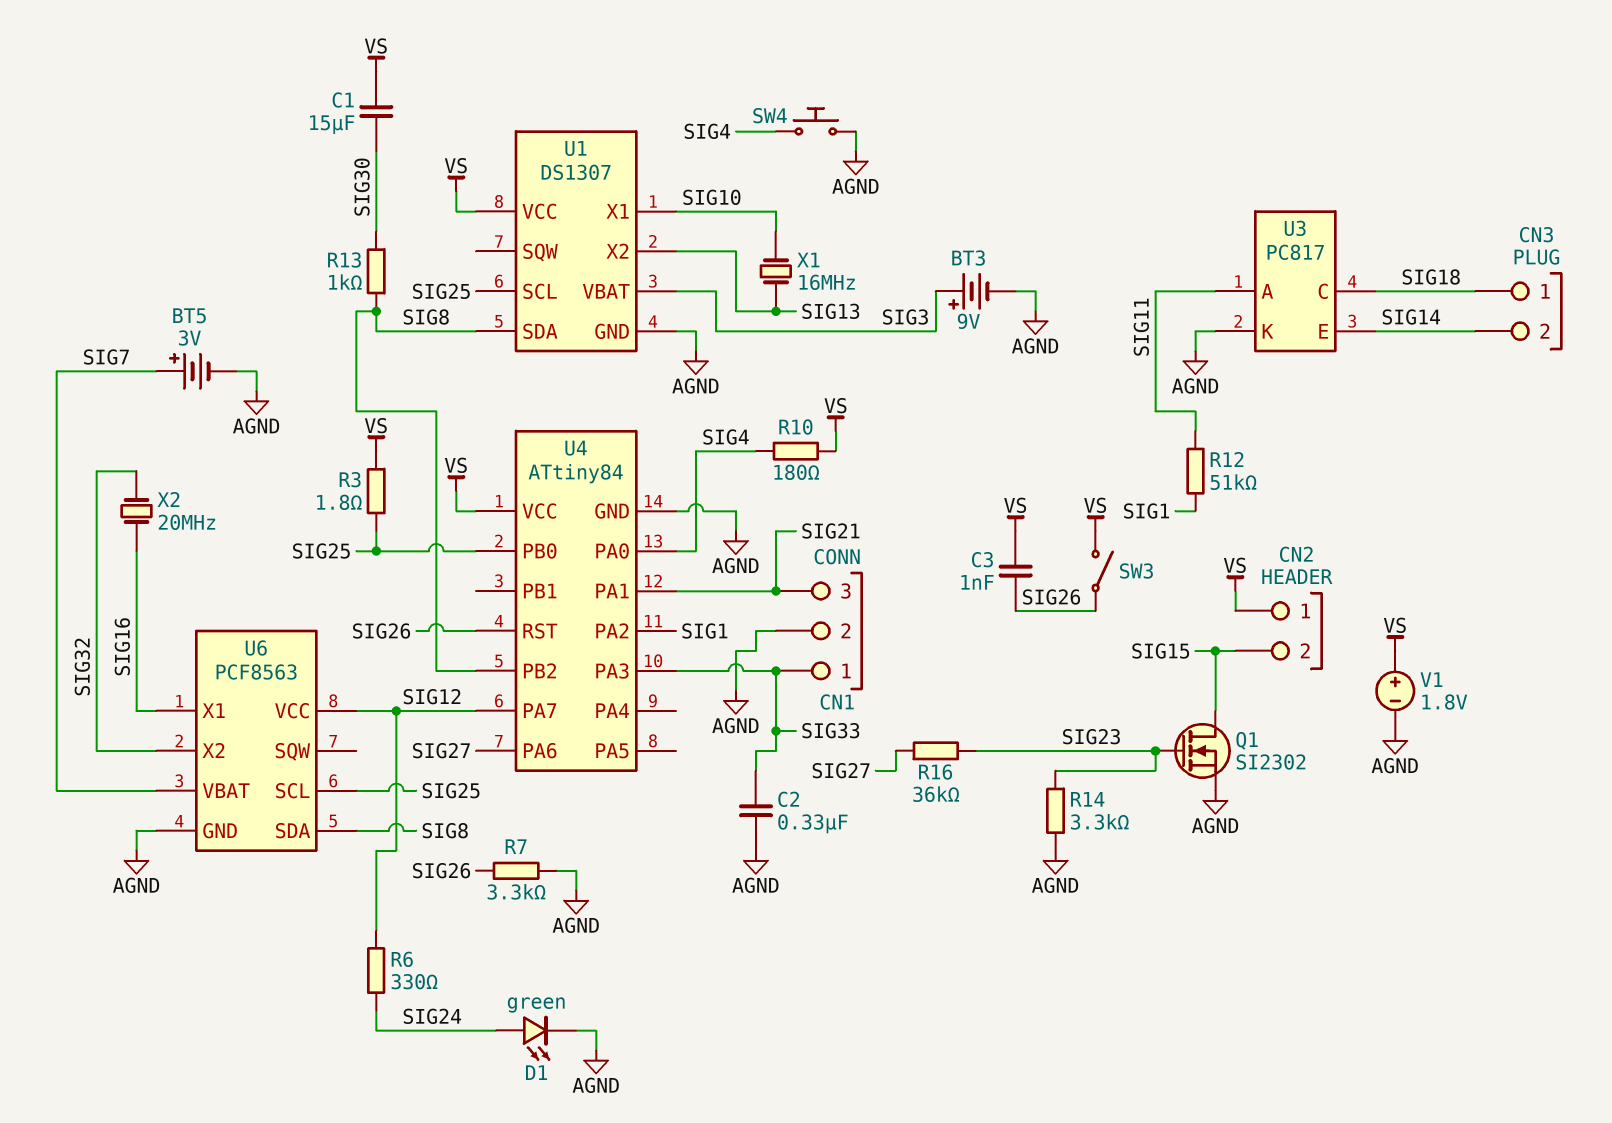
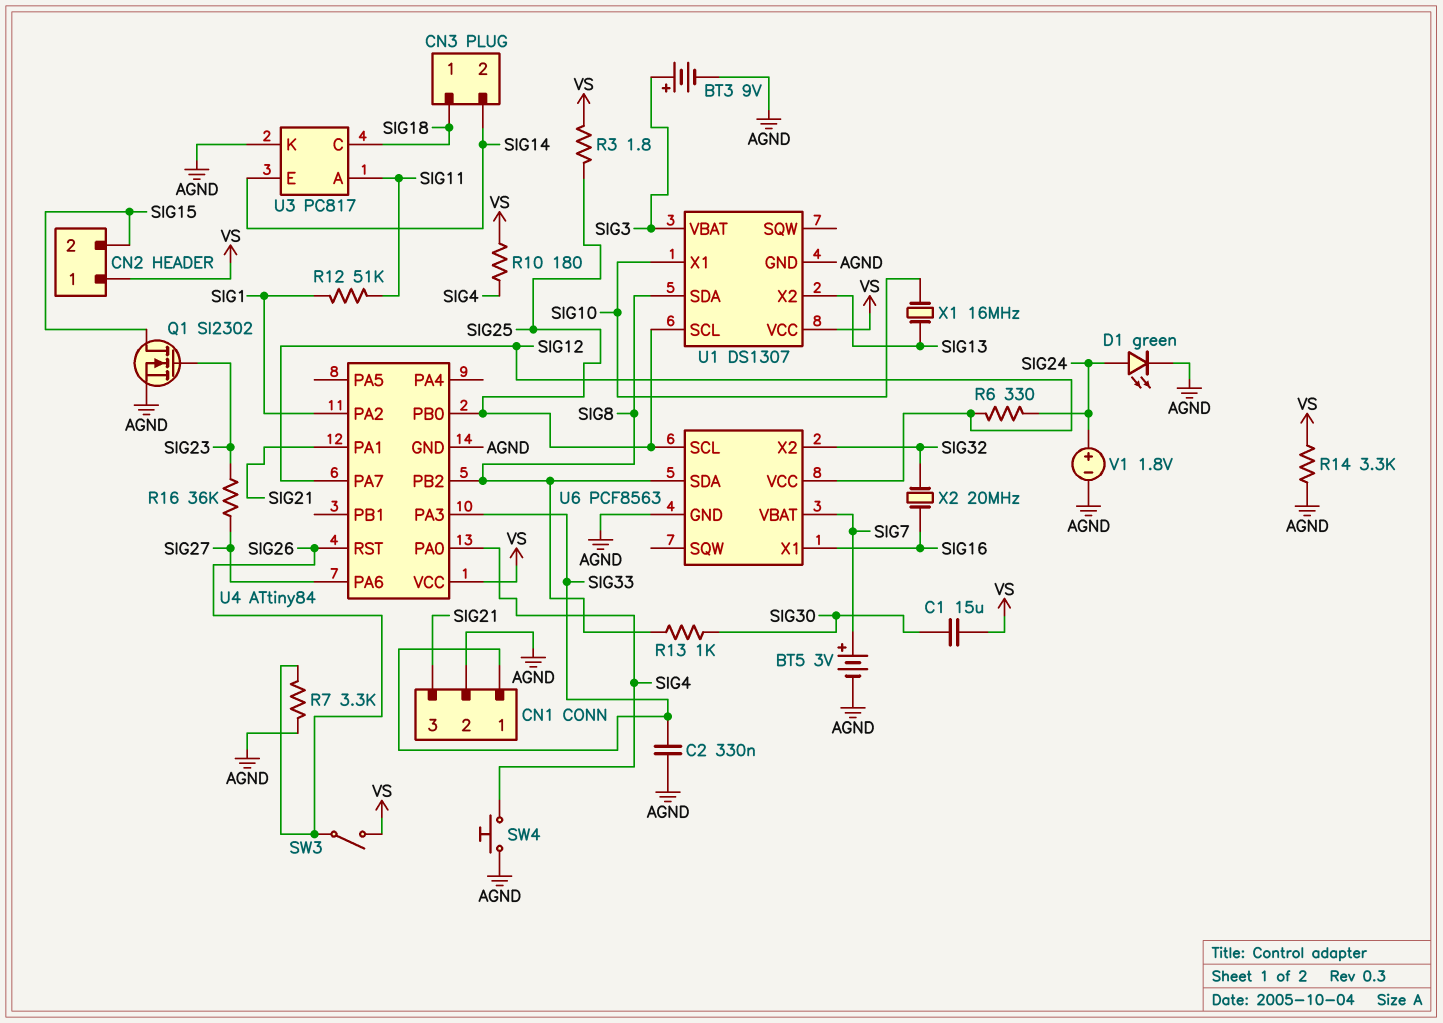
C3: 1nF (SIG26, VS) -> none
R14: 3.3k (AGND, SIG23) -> 3.3k (AGND, VS)
V1: 1.8V (plus VS, minus AGND) -> 1.8V (plus SIG24, minus AGND)

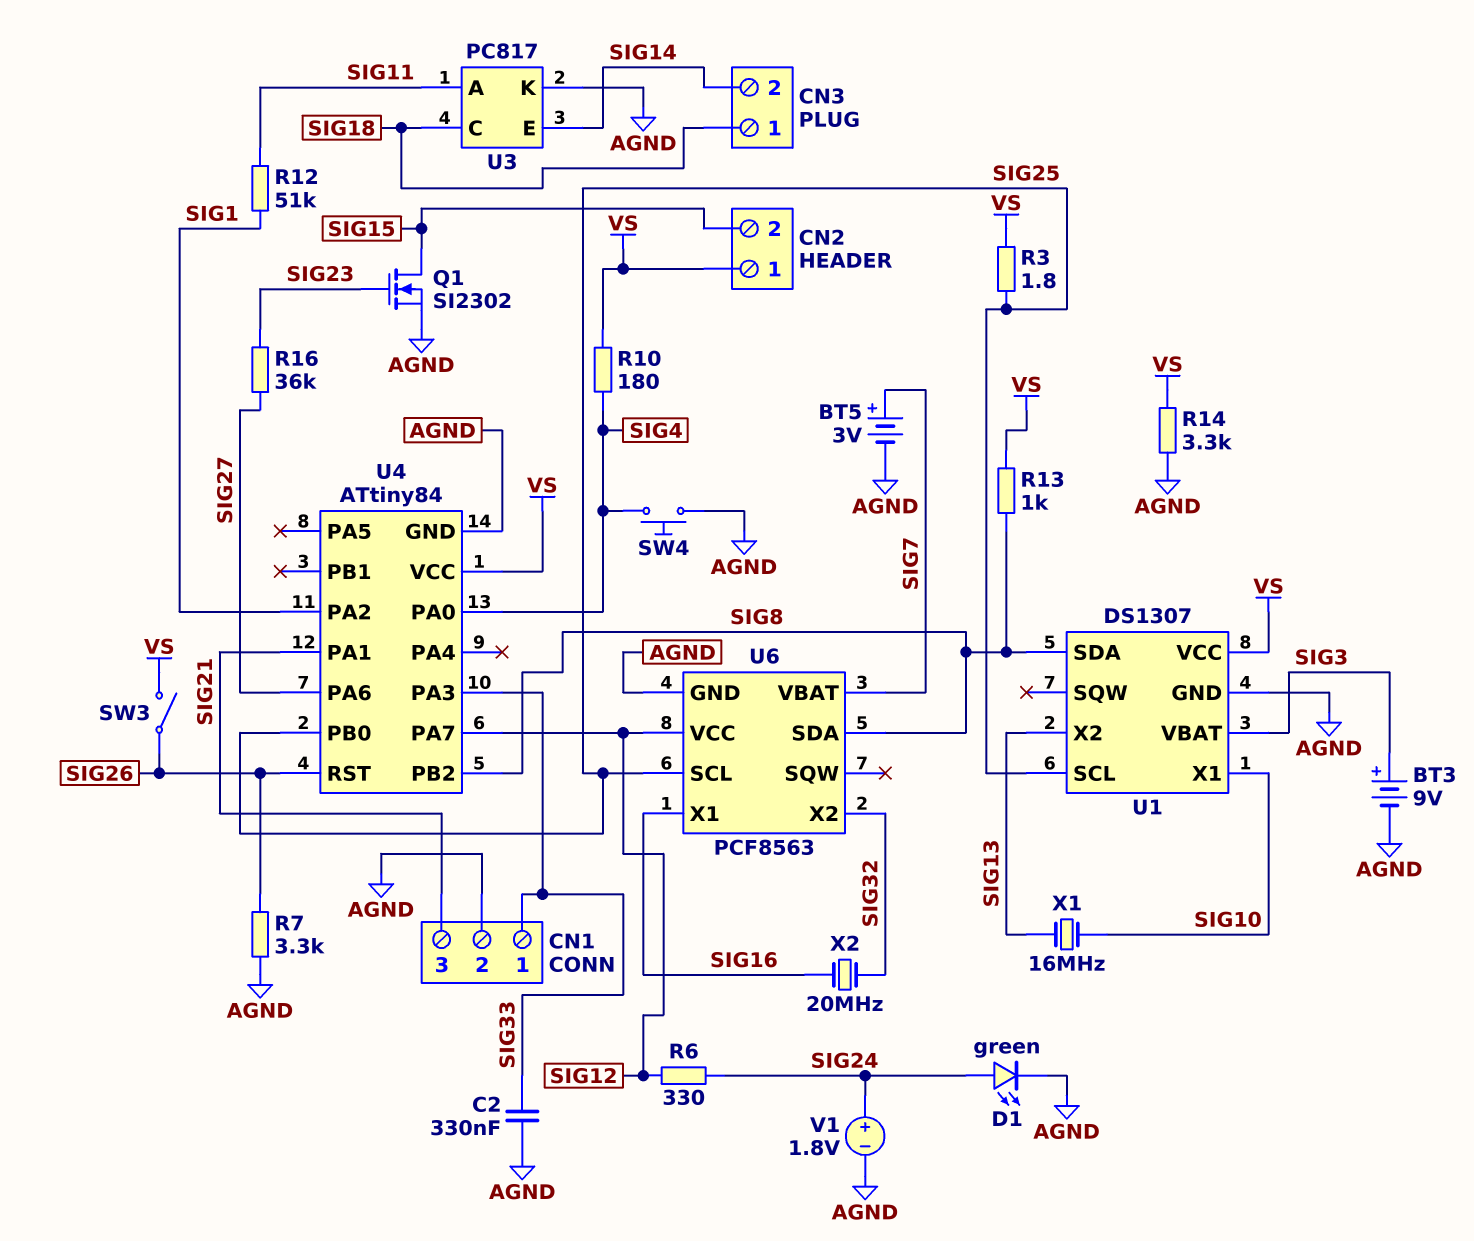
C1: 15uF (SIG30, VS) -> none
R13: 1k (SIG8, SIG30) -> 1k (SIG8, VS)

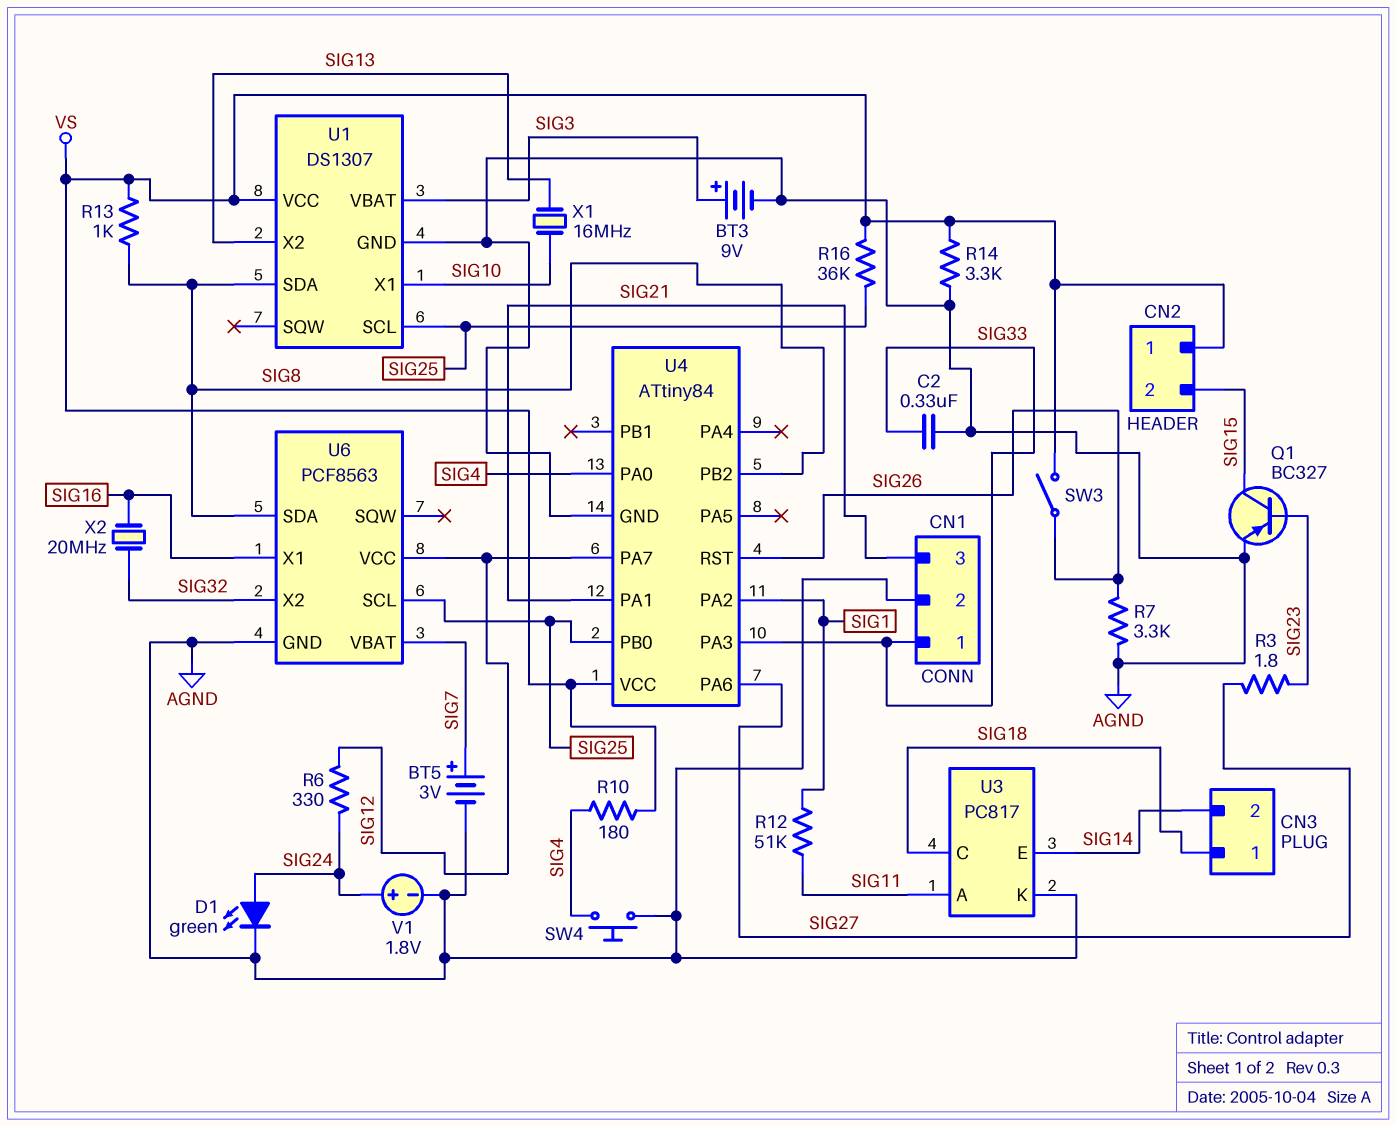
Q1: NMOS SI2302 (G SIG23, D SIG15, S AGND) -> PNP BC327 (B SIG23, C SIG15, E AGND)
R3: 1.8 (SIG25, VS) -> 1.8 (SIG23, SIG27)
R16: 36k (SIG23, SIG27) -> 36k (SIG25, VS)

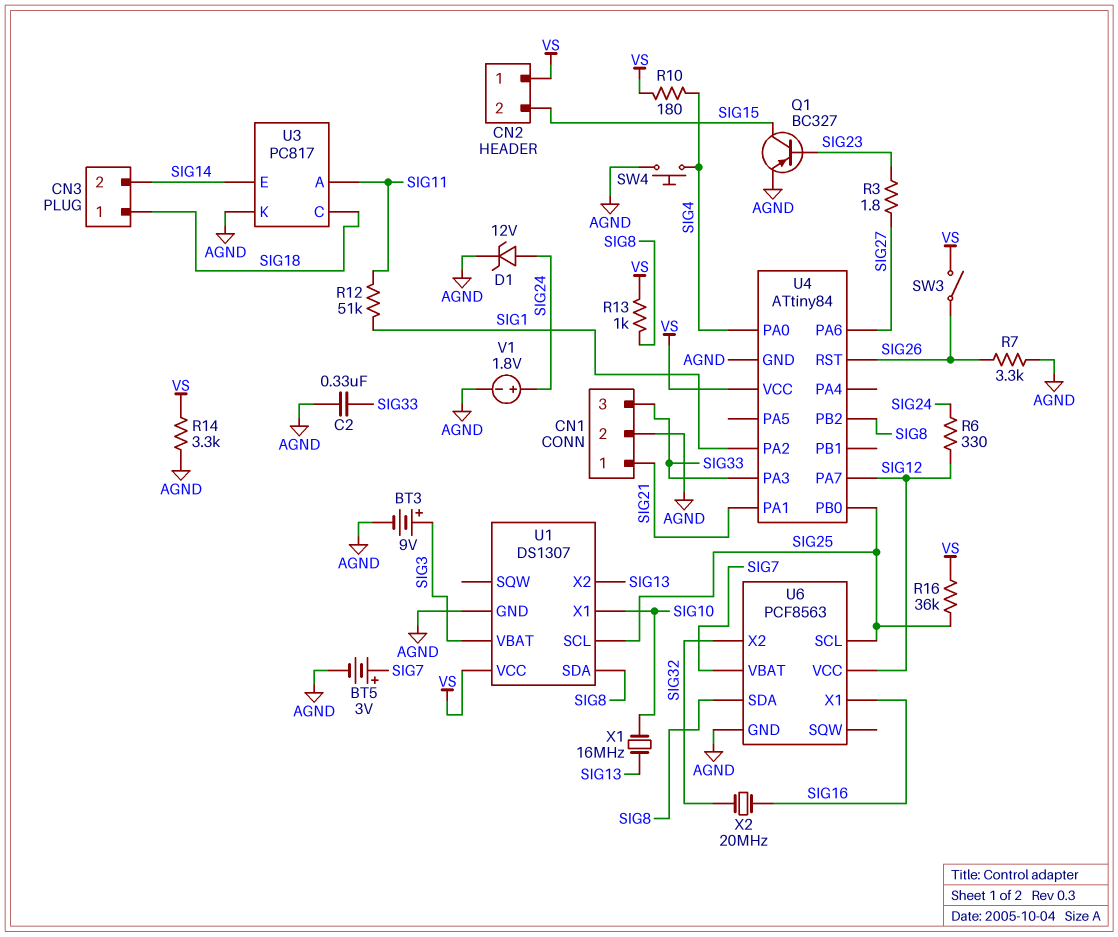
CN1 pin 1: SIG33 -> SIG21
CN1 pin 3: SIG21 -> SIG33
D1: LED green (A SIG24, K AGND) -> zener 12V (A SIG24, K AGND)

